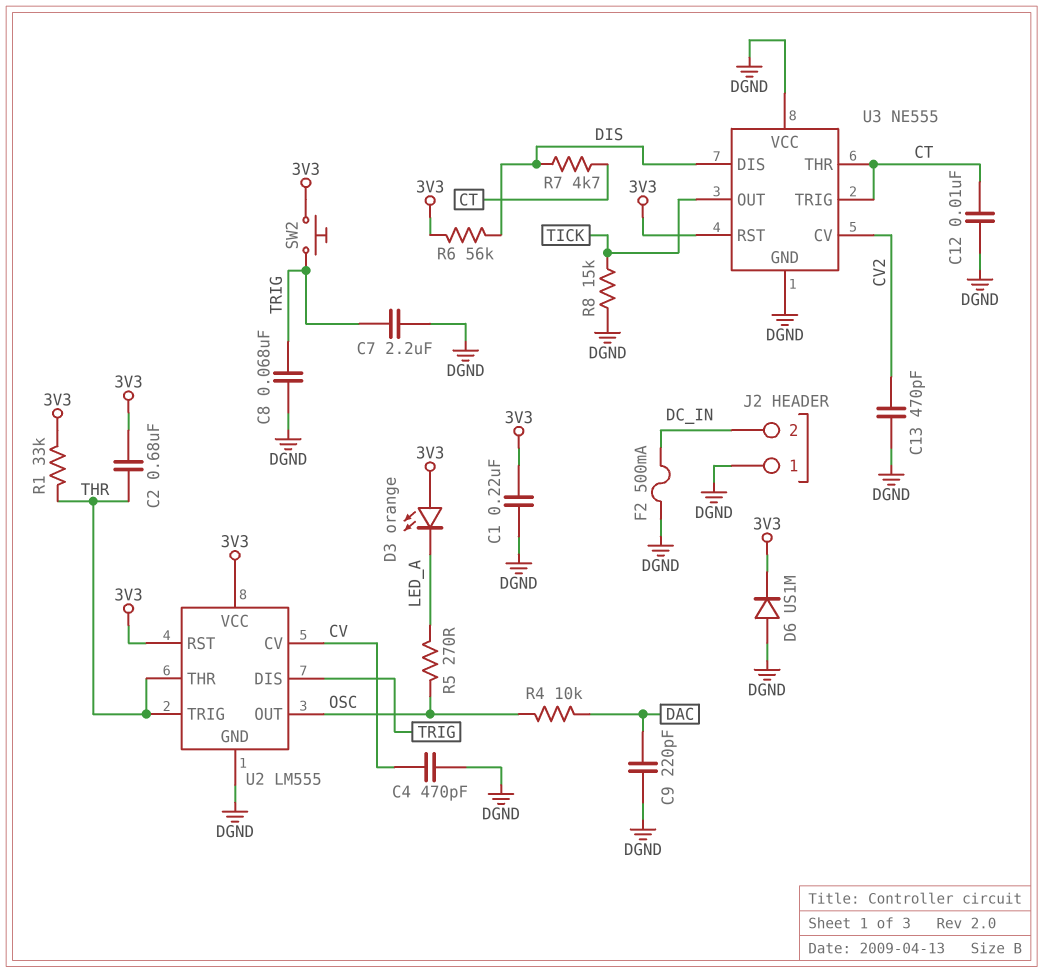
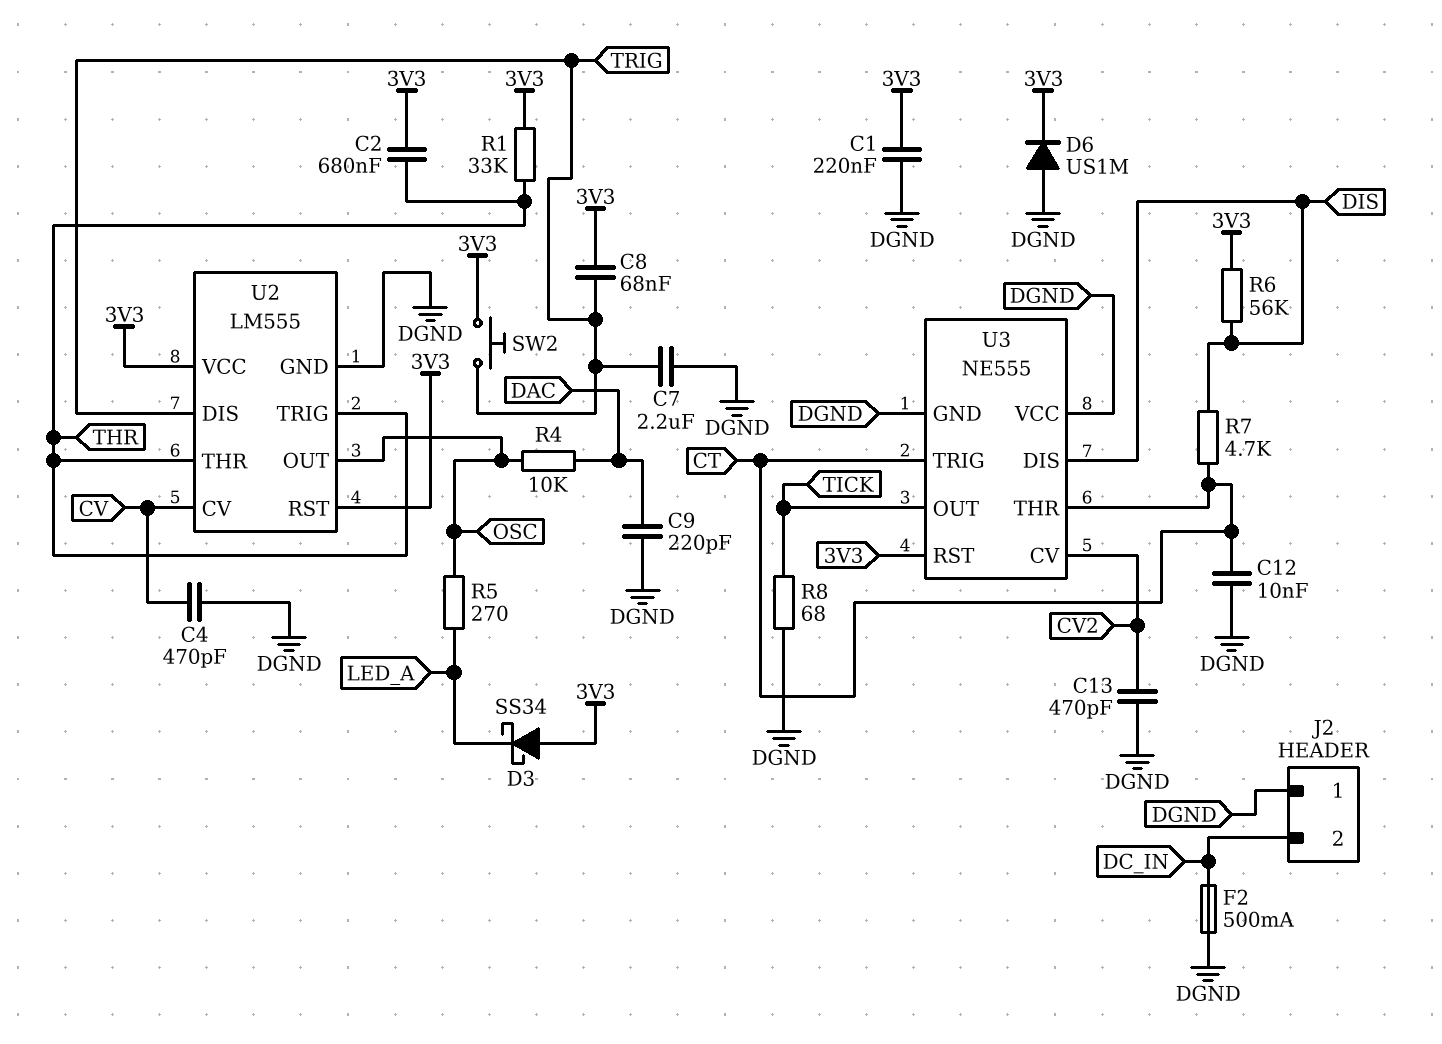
C8: 68nF (DGND, TRIG) -> 68nF (3V3, TRIG)
D3: LED orange (A 3V3, K LED_A) -> schottky SS34 (A 3V3, K LED_A)
R8: 15k (DGND, TICK) -> 68 (DGND, TICK)

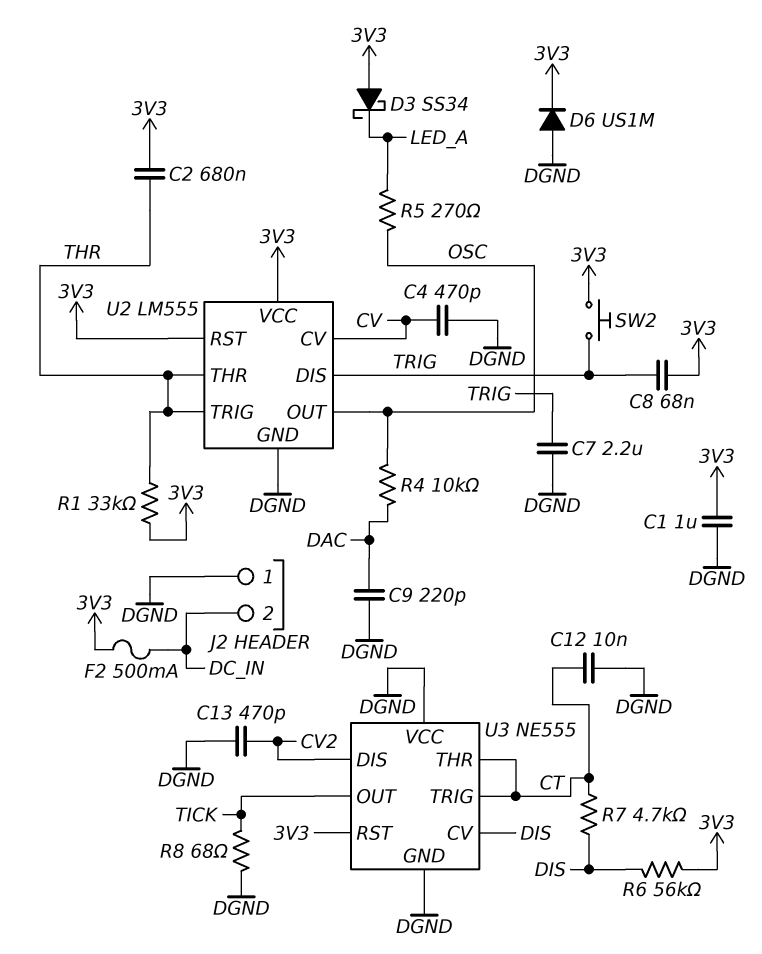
C1: 220nF (3V3, DGND) -> 1uF (3V3, DGND)
F2: 500mA (DC_IN, DGND) -> 500mA (3V3, DC_IN)
U3 pin CV: CV2 -> DIS
U3 pin DIS: DIS -> CV2

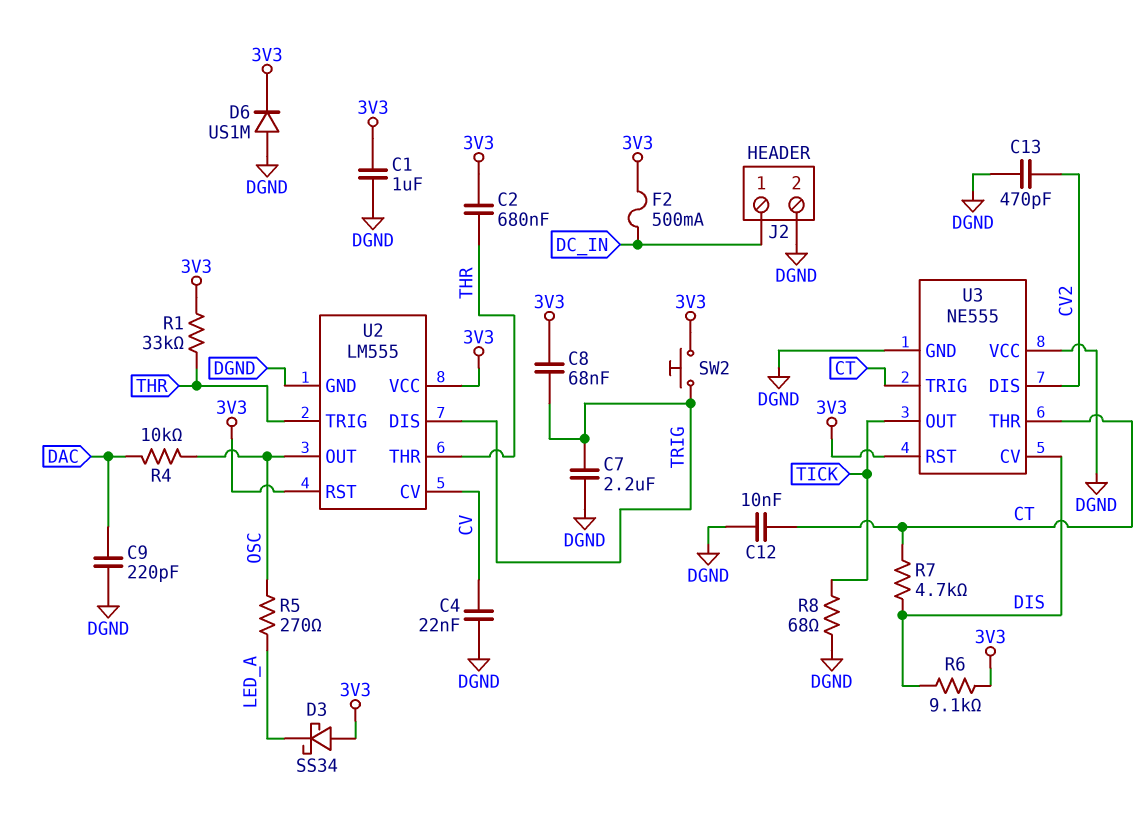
C4: 470pF (CV, DGND) -> 22nF (CV, DGND)
J2 pin 1: DGND -> DC_IN
J2 pin 2: DC_IN -> DGND
R6: 56k (3V3, DIS) -> 9.1k (3V3, DIS)

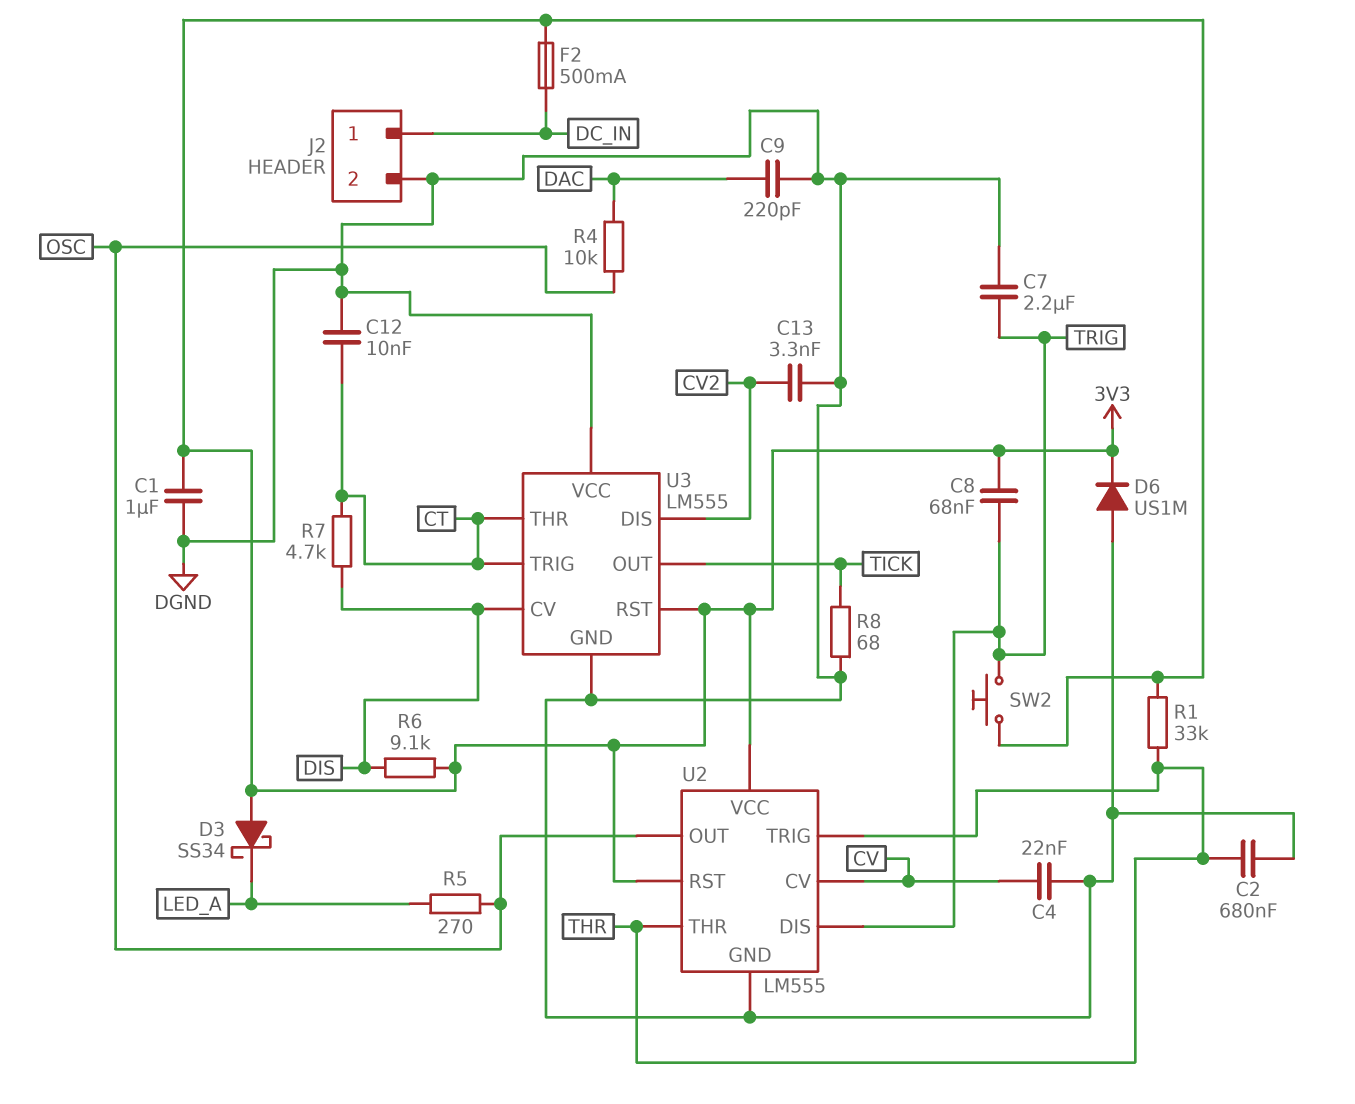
C2: 680nF (3V3, THR) -> 680nF (DGND, THR)
C13: 470pF (CV2, DGND) -> 3.3nF (CV2, DGND)
U3: NE555 -> LM555

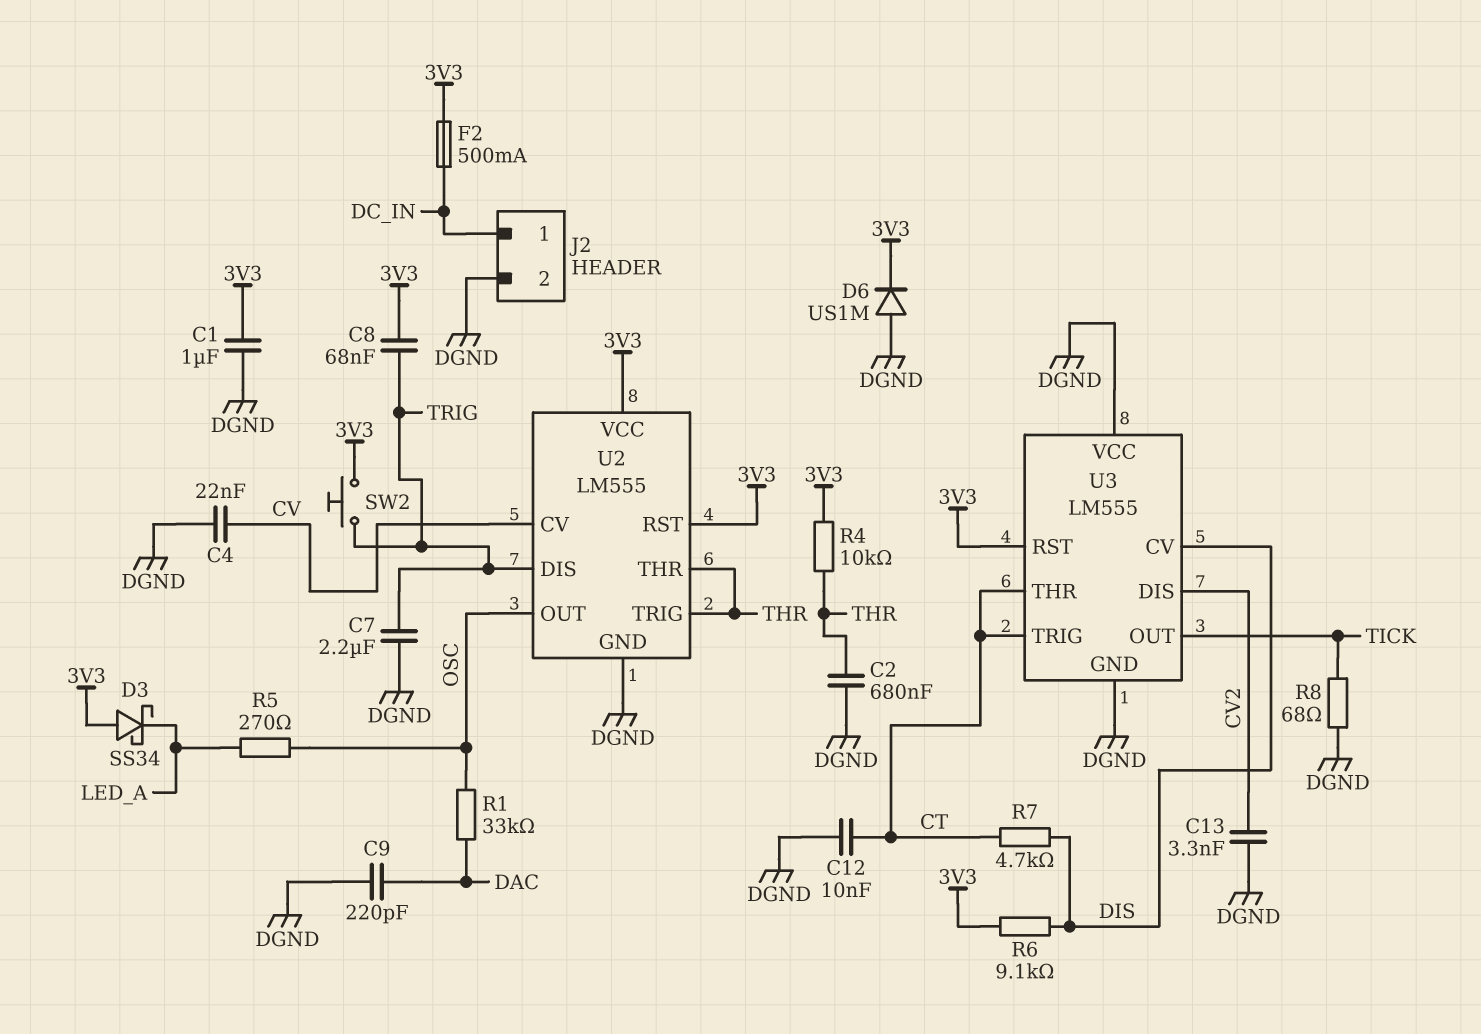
R1: 33k (3V3, THR) -> 33k (DAC, OSC)
R4: 10k (DAC, OSC) -> 10k (3V3, THR)

